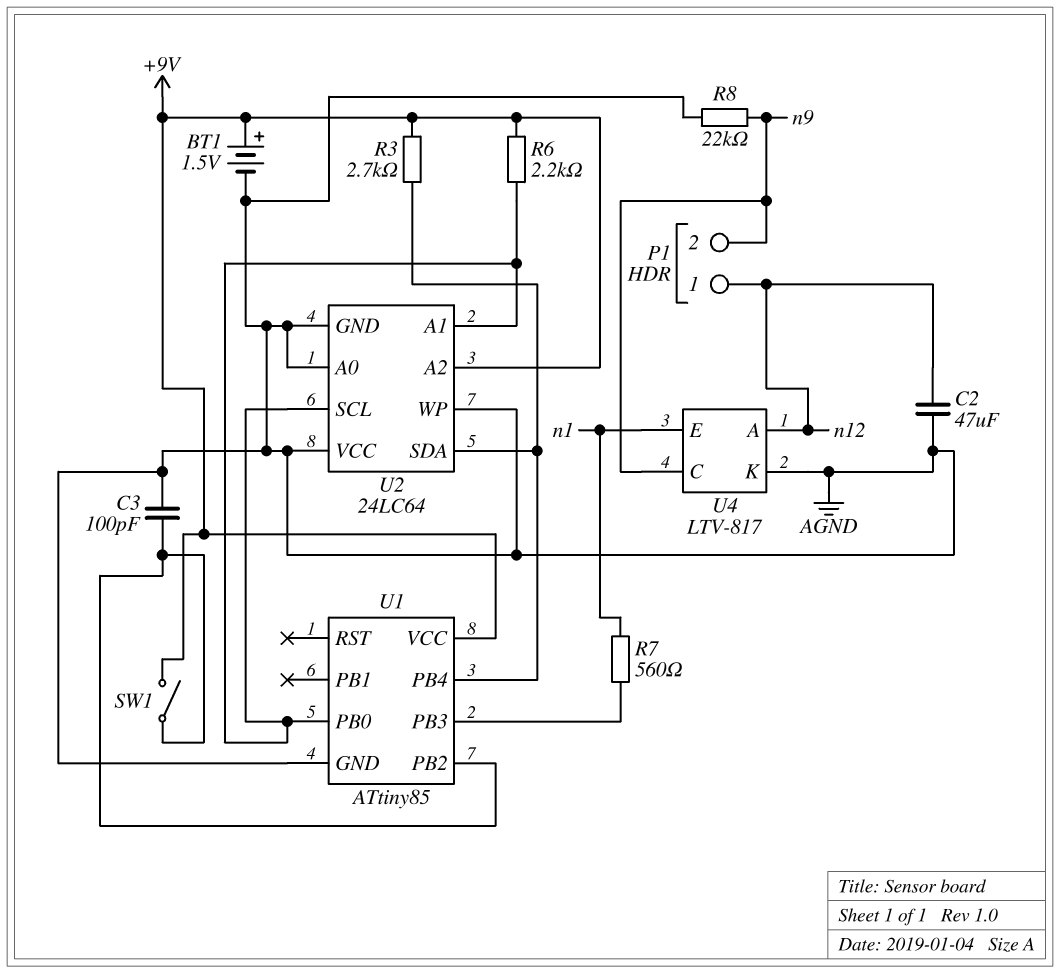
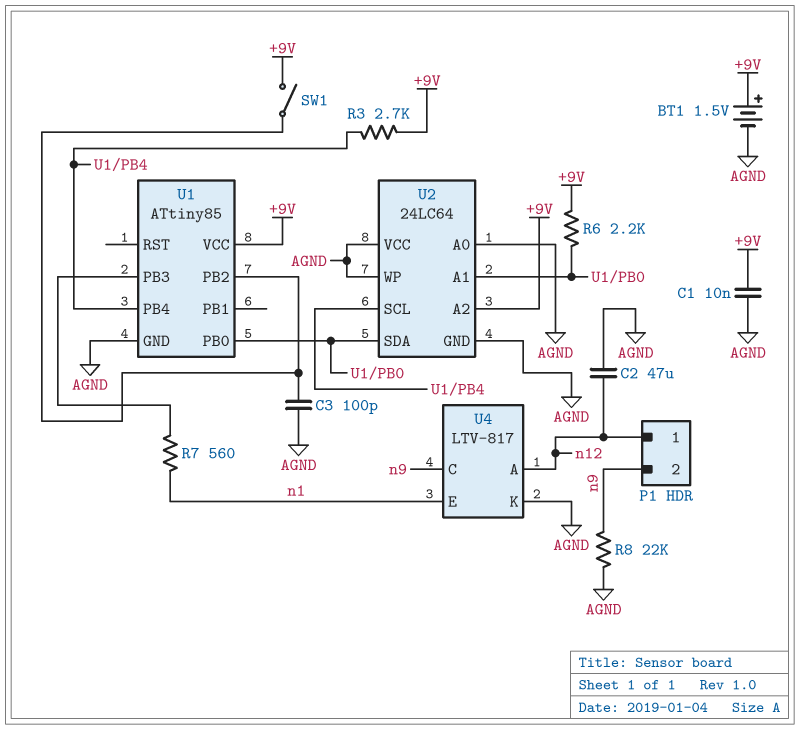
C1: none -> 10nF (+9V, AGND)
U2 pin SCL: U1/PB0 -> U1/PB4
U2 pin SDA: U1/PB4 -> U1/PB0

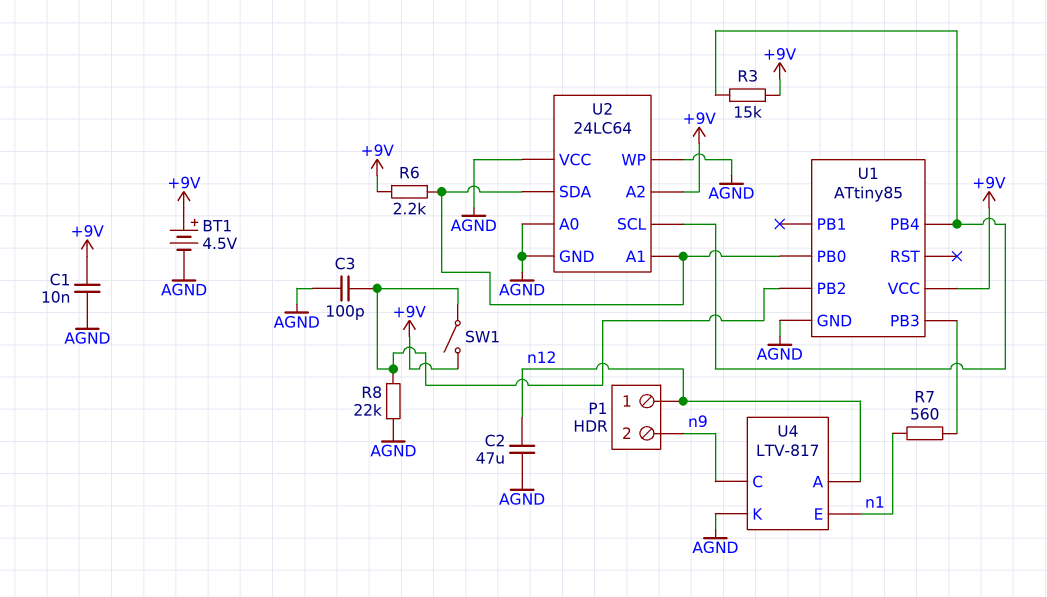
BT1: 1.5V (plus +9V, minus AGND) -> 4.5V (plus +9V, minus AGND)
R3: 2.7k (+9V, U1/PB4) -> 15k (+9V, U1/PB4)
R8: 22k (AGND, n9) -> 22k (AGND, U1/PB2)

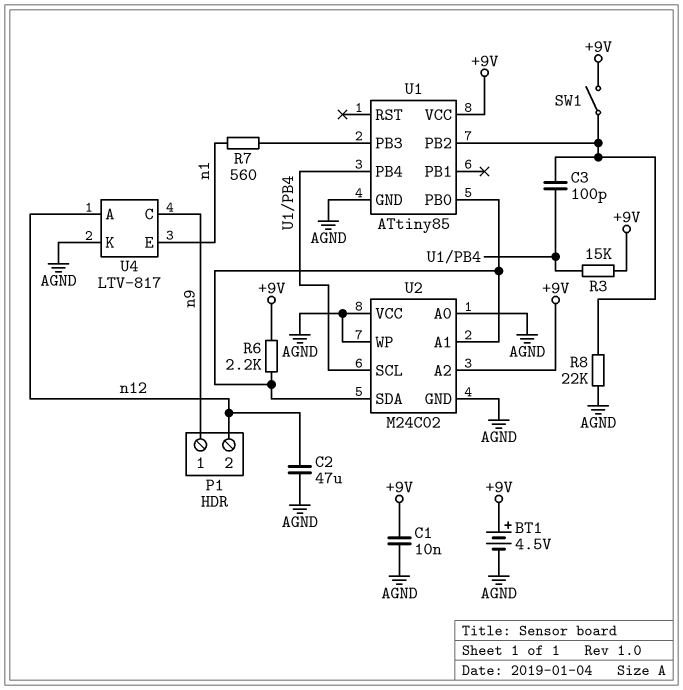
C3: 100pF (AGND, U1/PB2) -> 100pF (U1/PB2, U1/PB4)
P1 pin 1: n12 -> n9
P1 pin 2: n9 -> n12
U2: 24LC64 -> M24C02

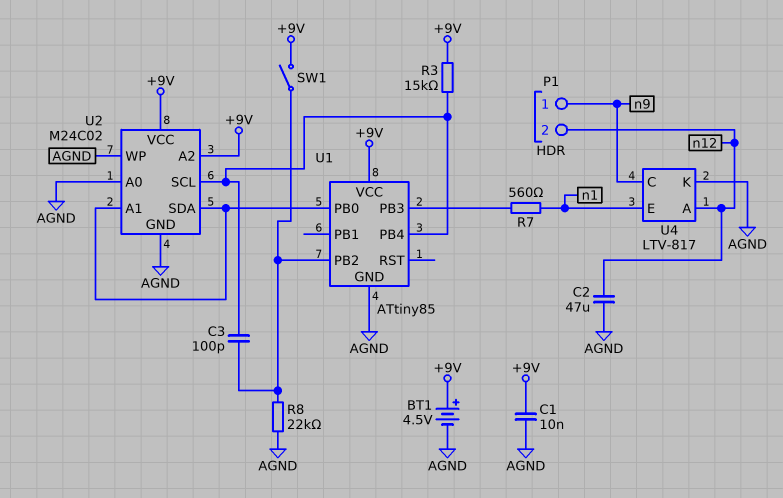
R6: 2.2k (+9V, U1/PB0) -> none
U2 pin VCC: AGND -> +9V

